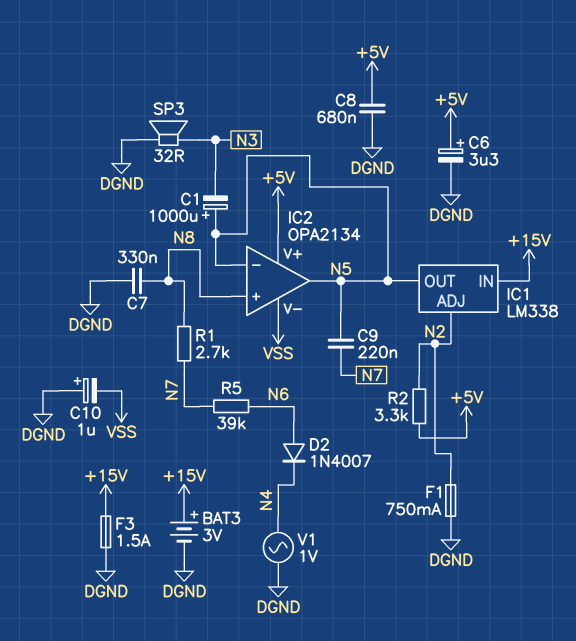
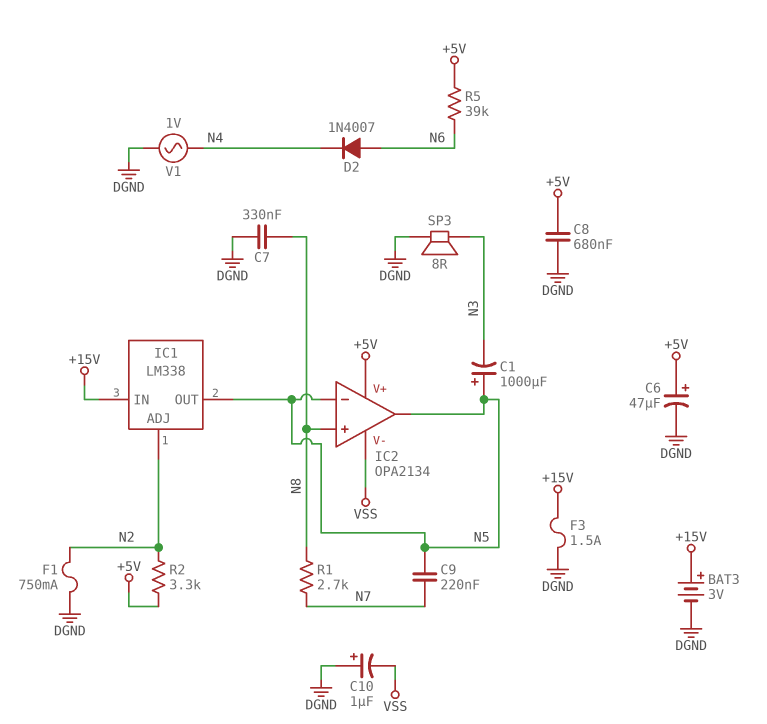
C6: 3.3uF (plus +5V, minus DGND) -> 47uF (plus +5V, minus DGND)
R5: 39k (N6, N7) -> 39k (+5V, N6)
SP3: speaker 32R (DGND, N3) -> speaker 8R (DGND, N3)

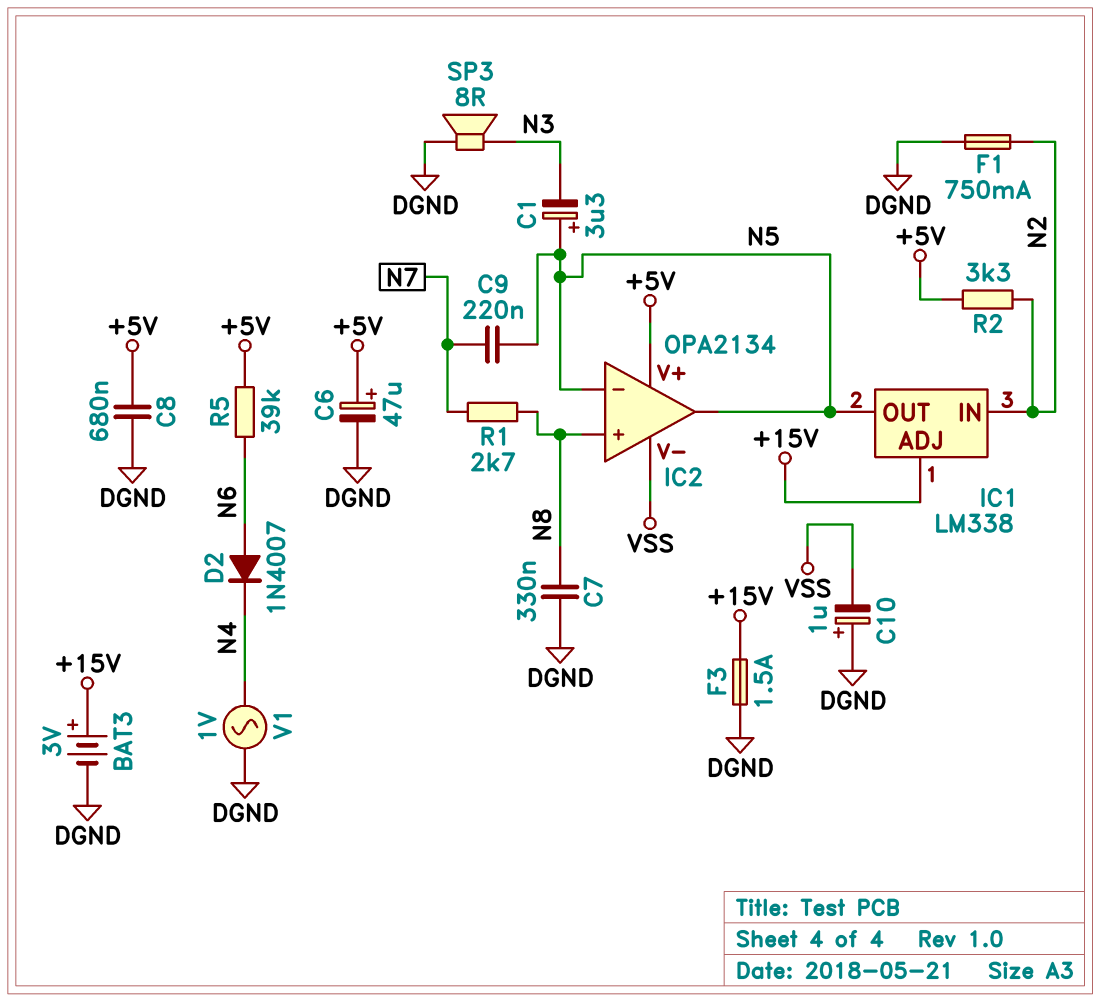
C1: 1000uF (plus N5, minus N3) -> 3.3uF (plus N5, minus N3)
IC1 pin ADJ: N2 -> +15V
IC1 pin IN: +15V -> N2

